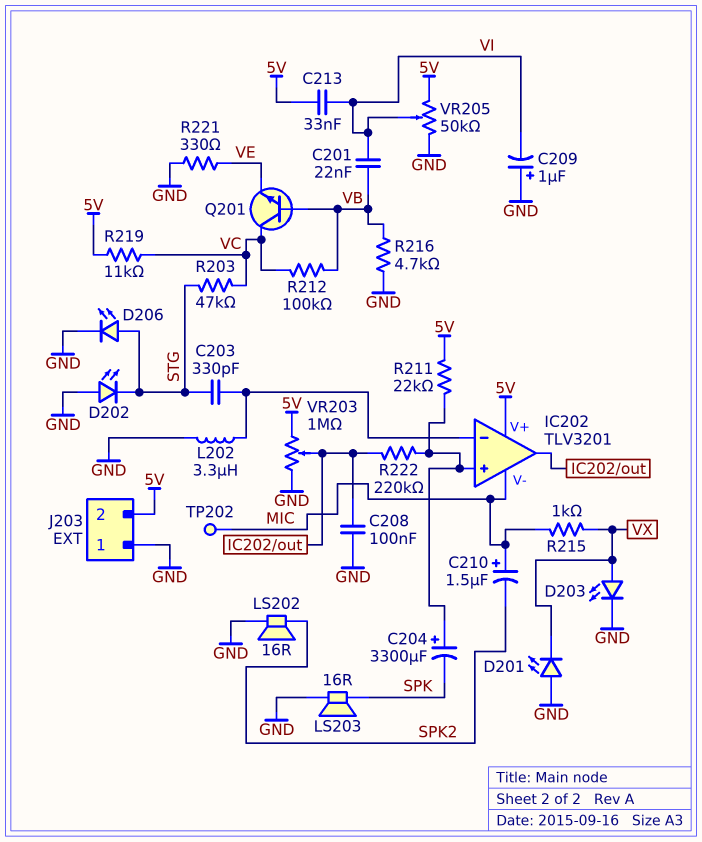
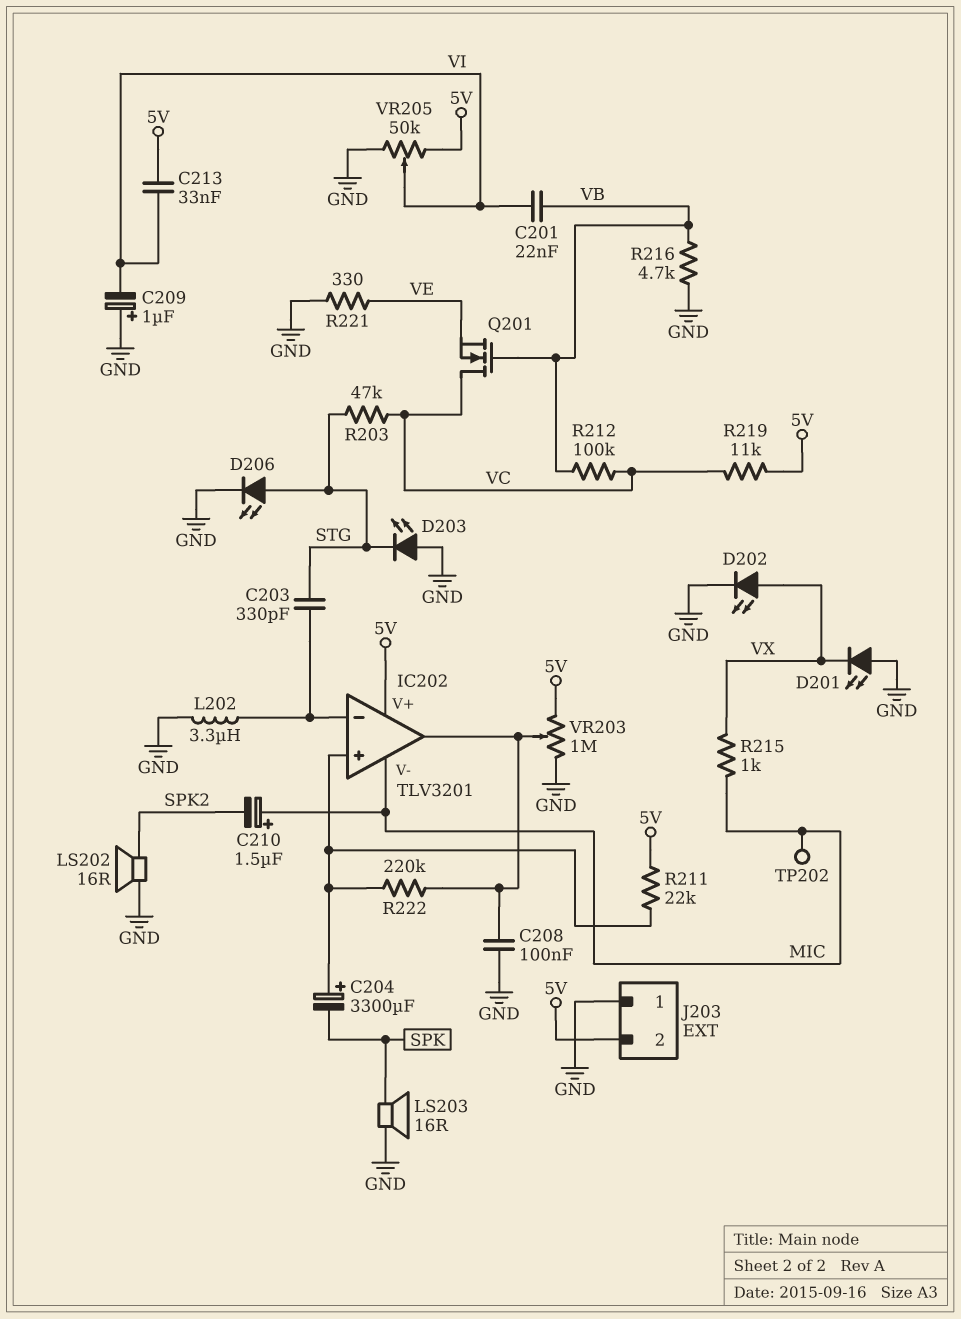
D202: LED (A GND, K STG) -> LED (A VX, K GND)
D203: LED (A VX, K GND) -> LED (A GND, K STG)
Q201: NPN (B VB, C VC, E VE) -> NMOS (G VB, D VC, S VE)

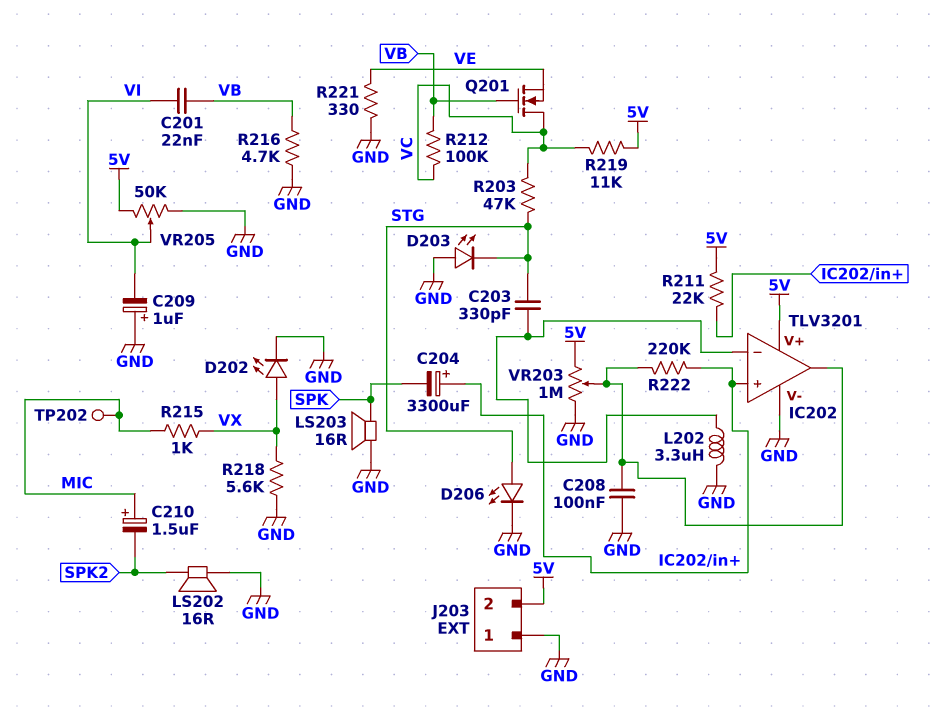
C213: 33nF (5V, VI) -> none
D201: LED (A GND, K VX) -> none
IC202 pin V-: MIC -> GND
R218: none -> 5.6k (GND, VX)

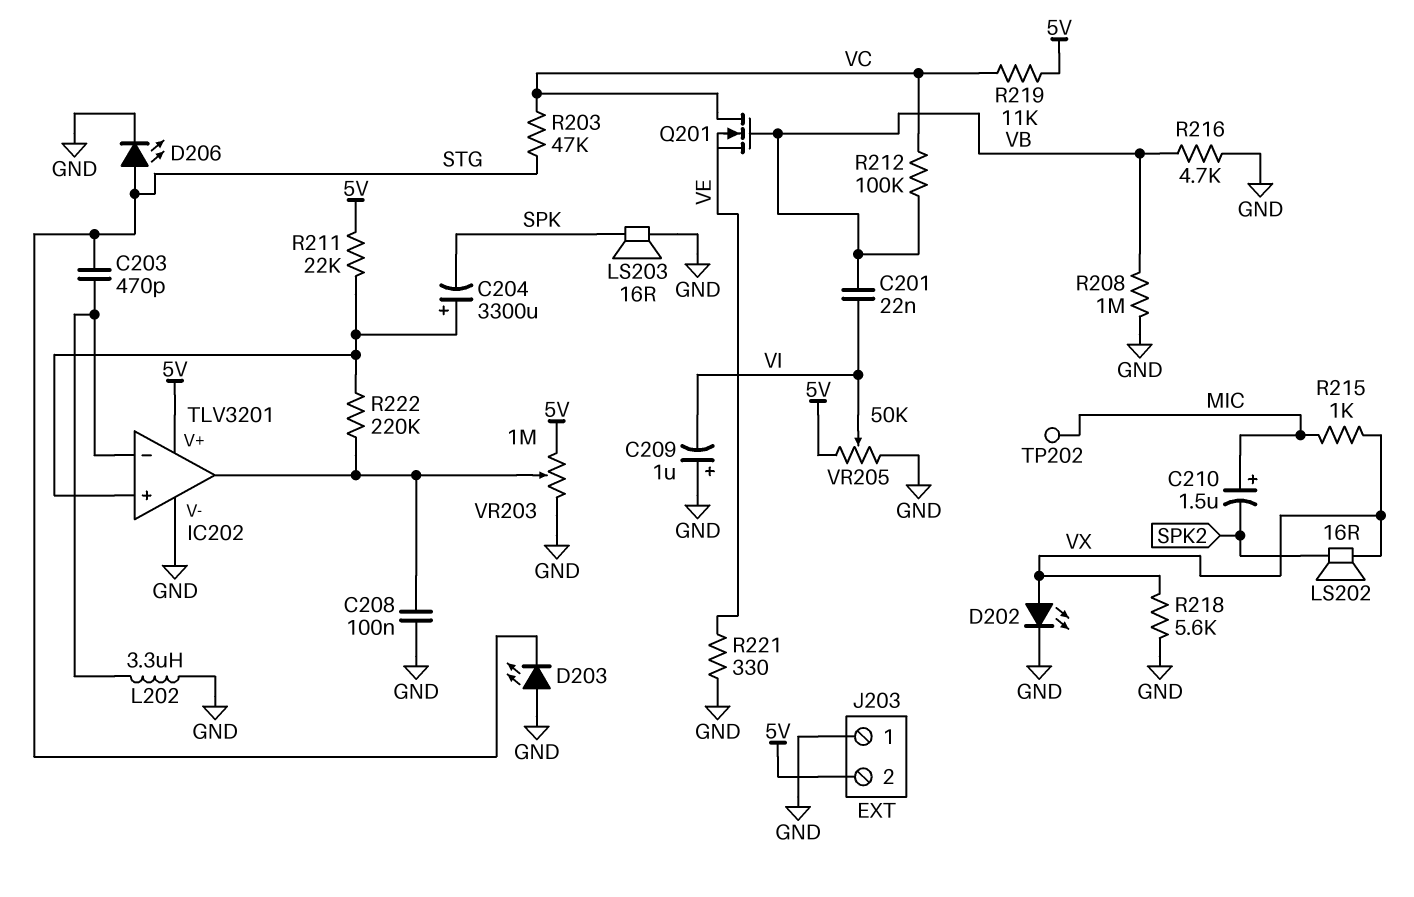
C203: 330pF (IC202/in-, STG) -> 470pF (IC202/in-, STG)
LS202: speaker 16R (GND, SPK2) -> speaker 16R (SPK2, VX)
R208: none -> 1M (GND, VB)

